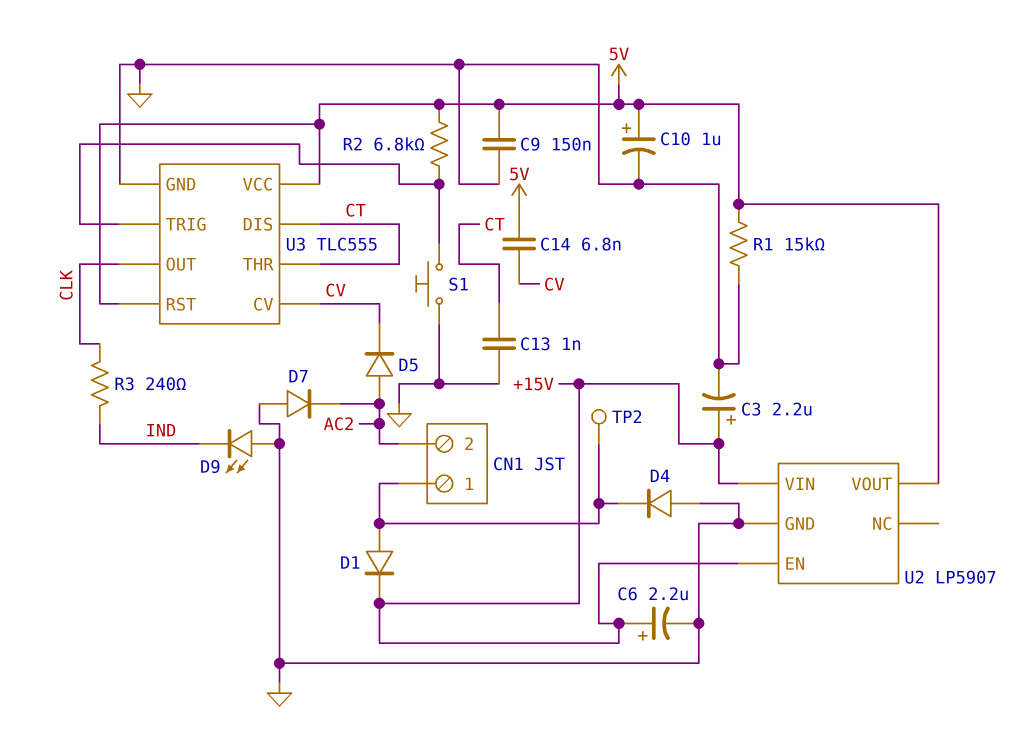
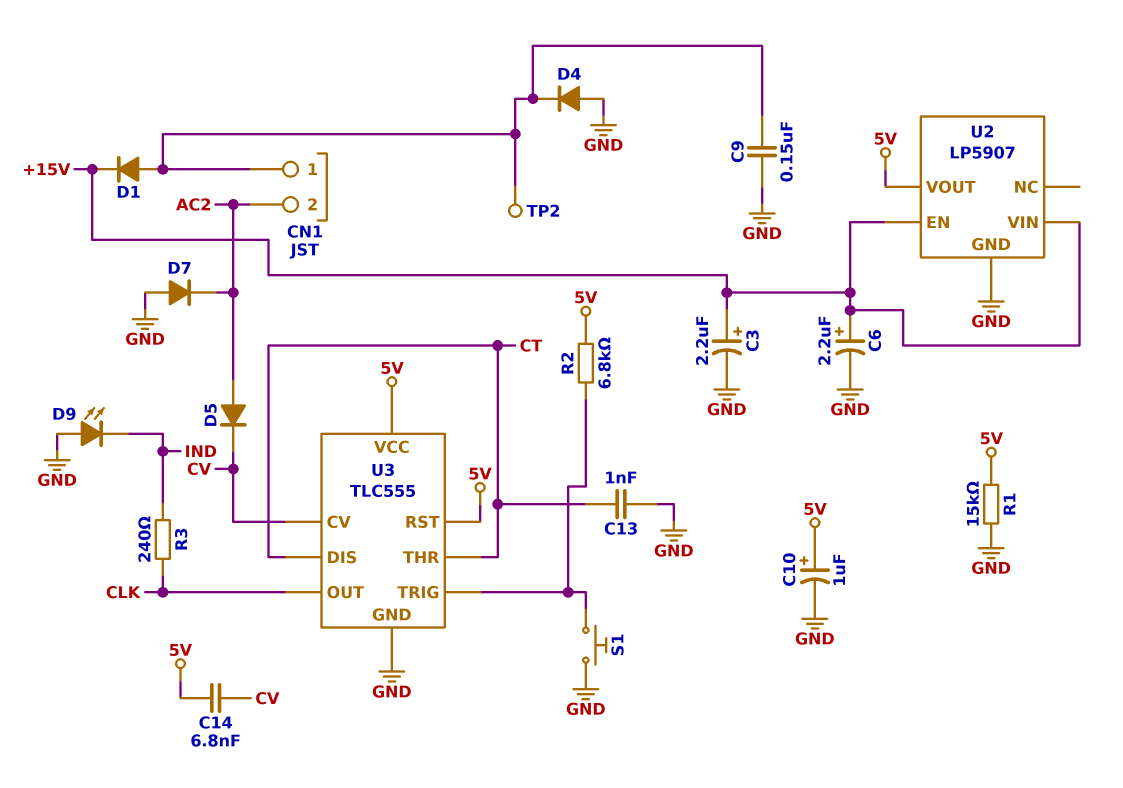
C9: 150nF (5V, GND) -> 150nF (CN1/1, GND)

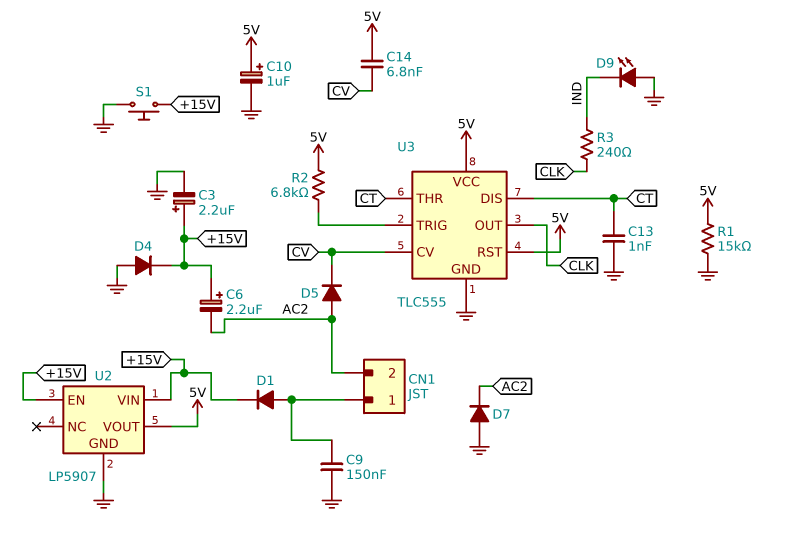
C6: 2.2uF (plus +15V, minus GND) -> 2.2uF (plus +15V, minus AC2)
D4: diode (A GND, K CN1/1) -> diode (A GND, K +15V)
S1: button (GND, U3/TRIG) -> button (+15V, GND)
TP2: test point (CN1/1) -> none

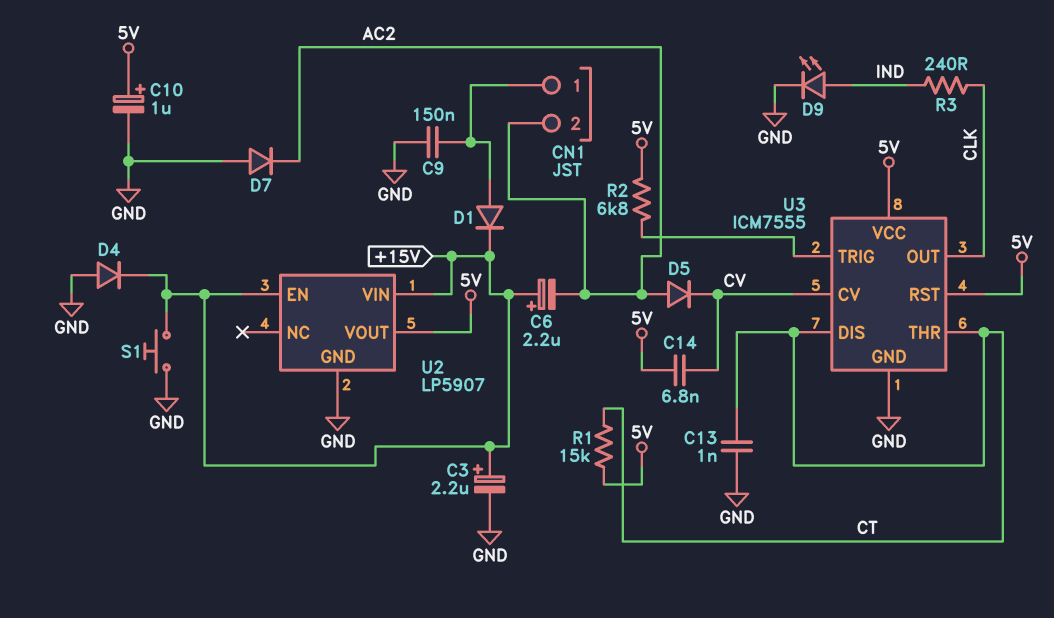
D9: LED (A GND, K IND) -> LED (A IND, K GND)
R1: 15k (5V, GND) -> 15k (5V, CT)
U3: TLC555 -> ICM7555

